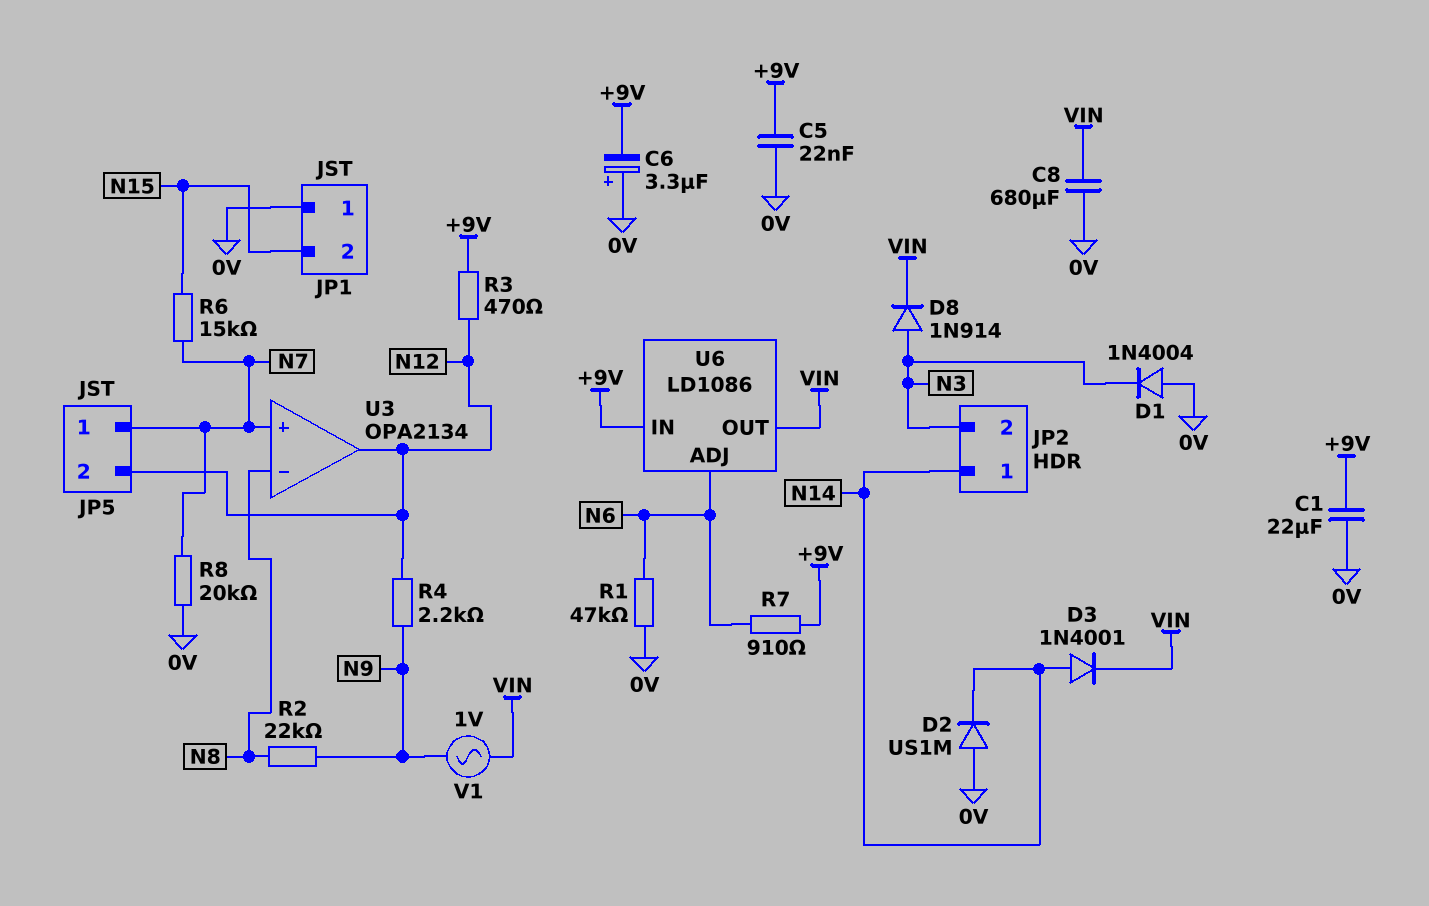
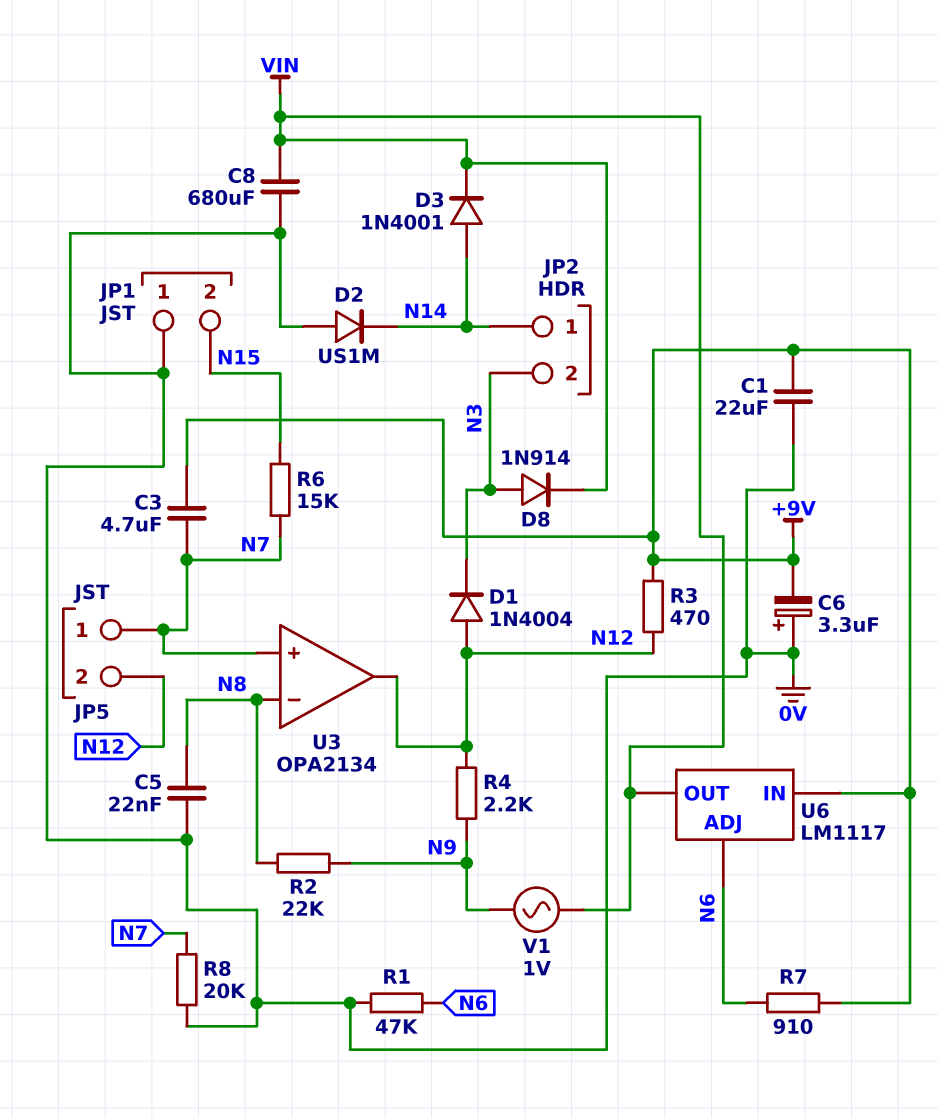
C3: none -> 4.7uF (+9V, N7)
C5: 22nF (+9V, 0V) -> 22nF (0V, N8)
D1: diode 1N4004 (A 0V, K N3) -> diode 1N4004 (A N12, K N3)
U6: LD1086 -> LM1117

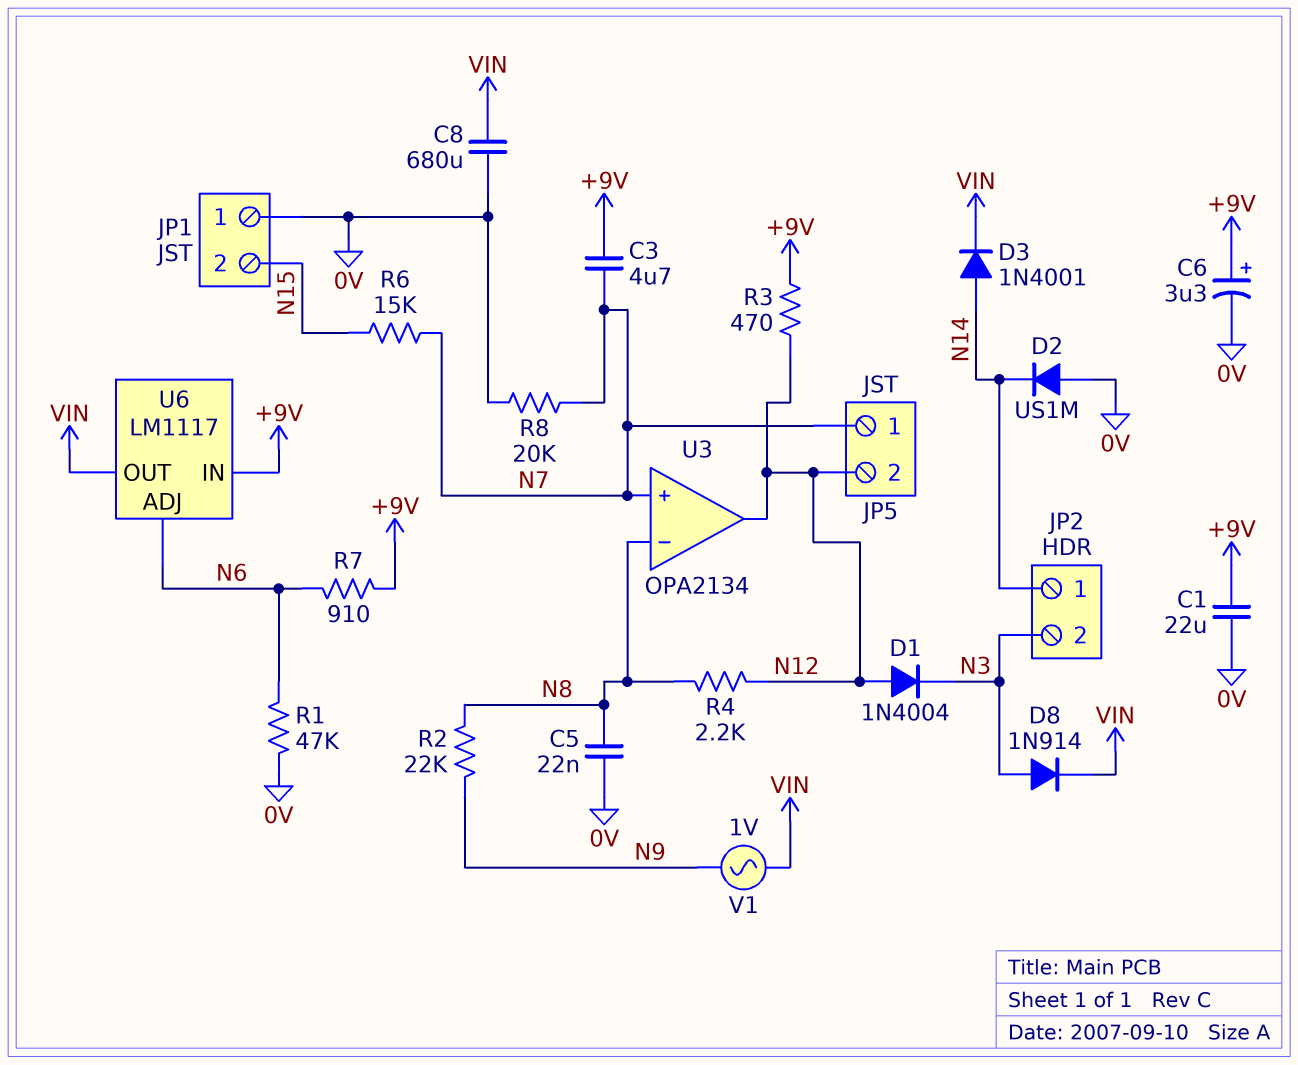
C6: 3.3uF (plus 0V, minus +9V) -> 3.3uF (plus +9V, minus 0V)
R4: 2.2k (N9, N12) -> 2.2k (N8, N12)

